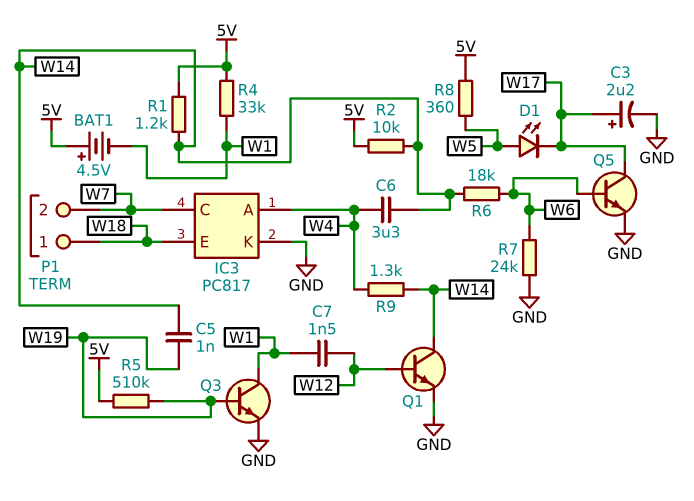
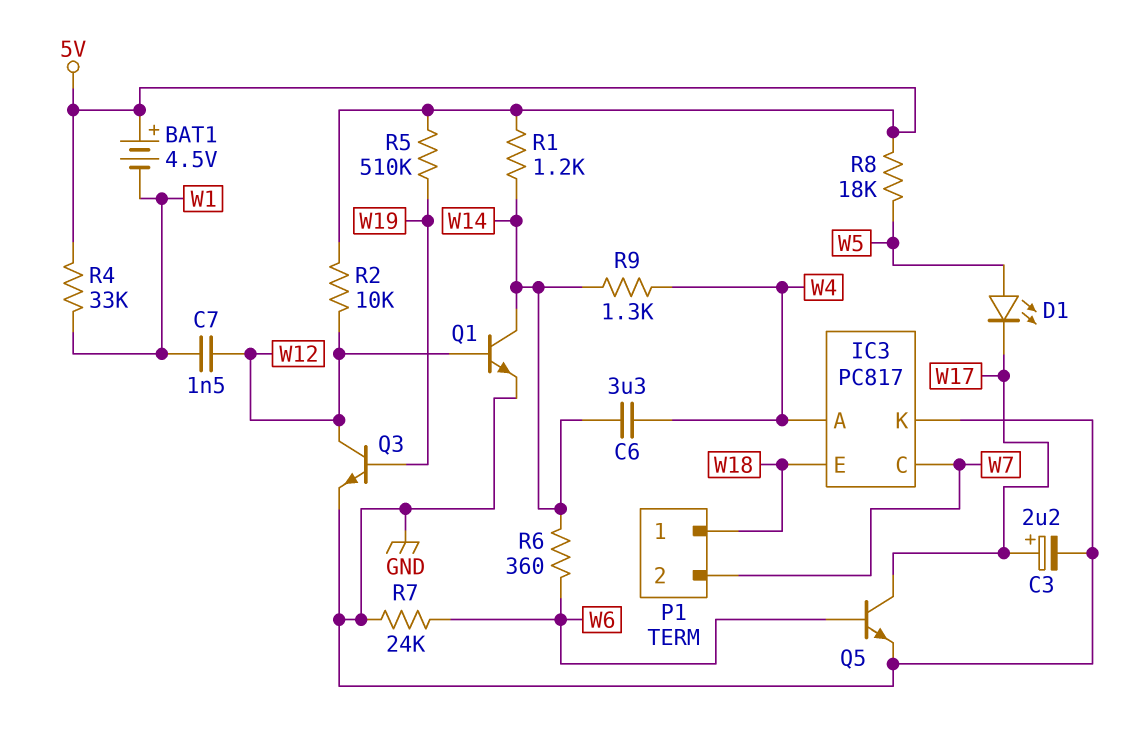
C5: 1nF (W14, W19) -> none
Q3: NPN (B W19, C W1, E GND) -> NPN (B W19, C W12, E GND)
R2: 10k (5V, W14) -> 10k (5V, W12)
R6: 18k (W6, W14) -> 360 (W6, W14)
R8: 360 (5V, W5) -> 18k (5V, W5)

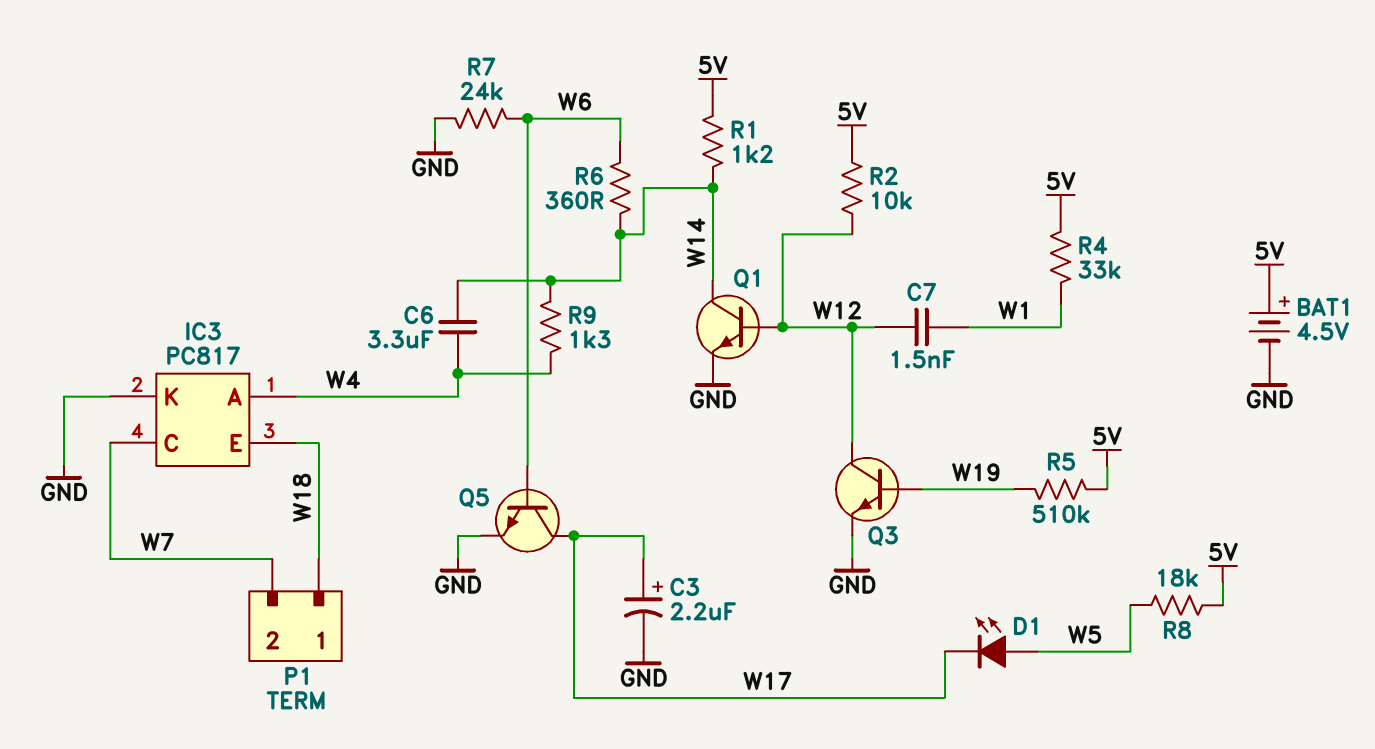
BAT1: 4.5V (plus 5V, minus W1) -> 4.5V (plus 5V, minus GND)

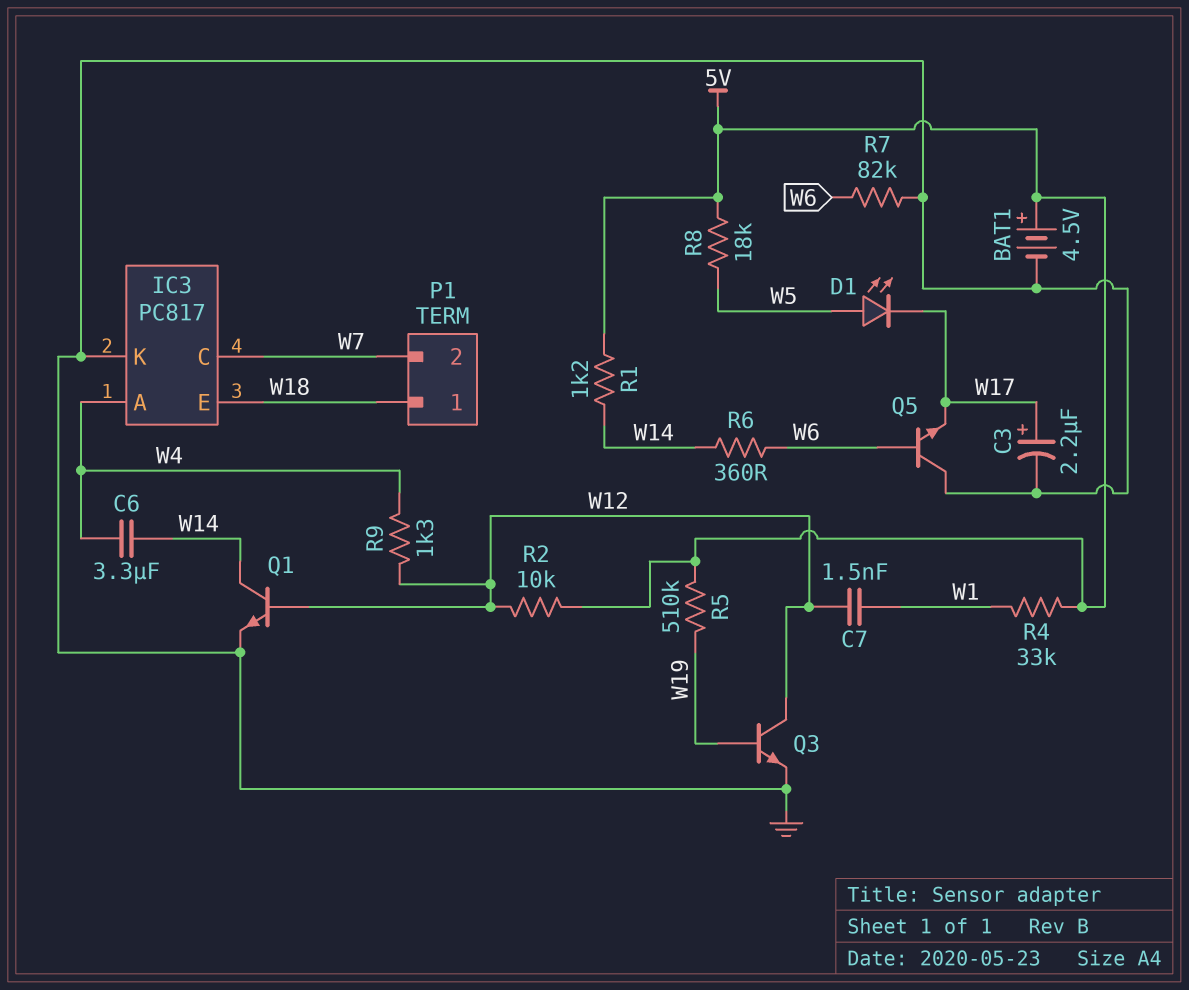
Q5: NPN (B W6, C W17, E GND) -> NPN (B W6, C GND, E W17)
R7: 24k (GND, W6) -> 82k (GND, W6)
R9: 1.3k (W4, W14) -> 1.3k (W4, W12)

